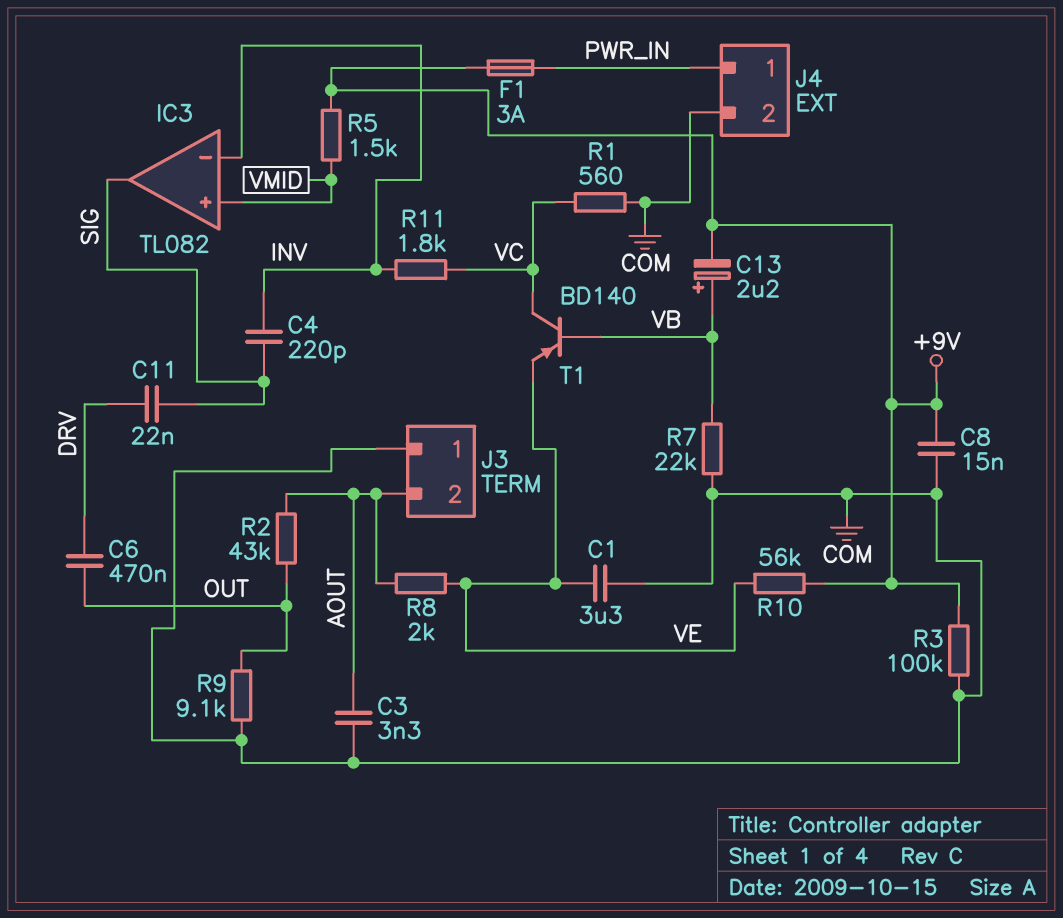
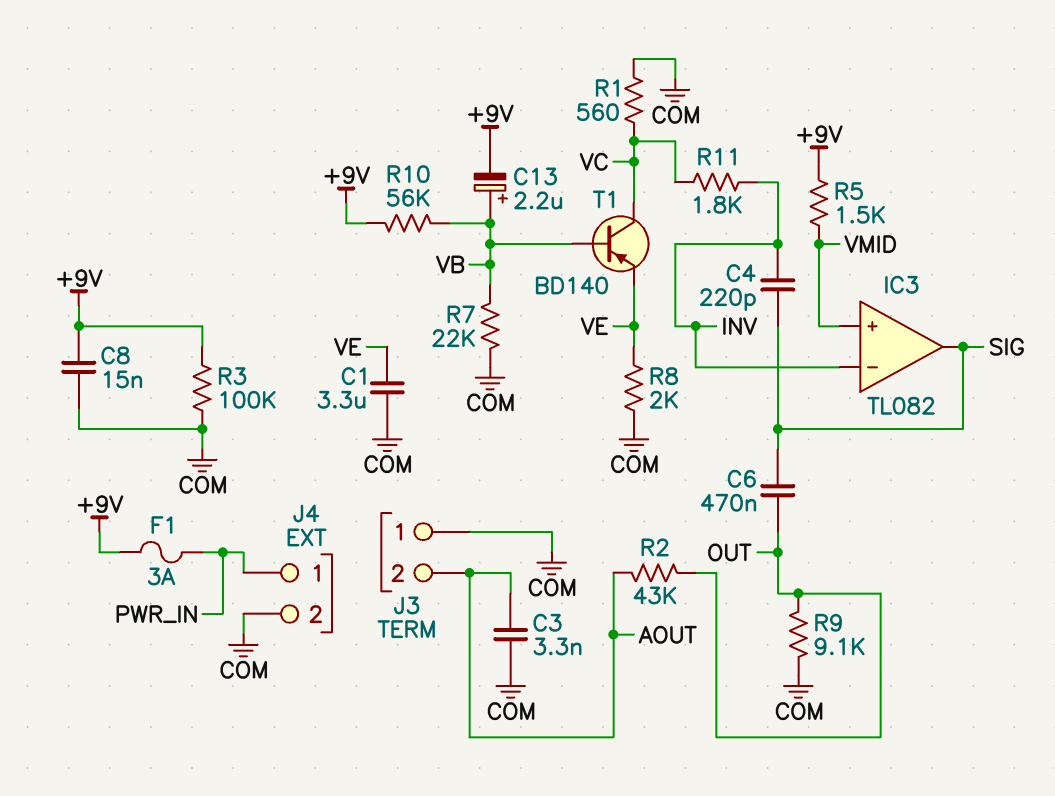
C6: 470nF (DRV, OUT) -> 470nF (OUT, SIG)
C11: 22nF (DRV, SIG) -> none
R8: 2k (AOUT, VE) -> 2k (COM, VE)
R10: 56k (+9V, VE) -> 56k (+9V, VB)

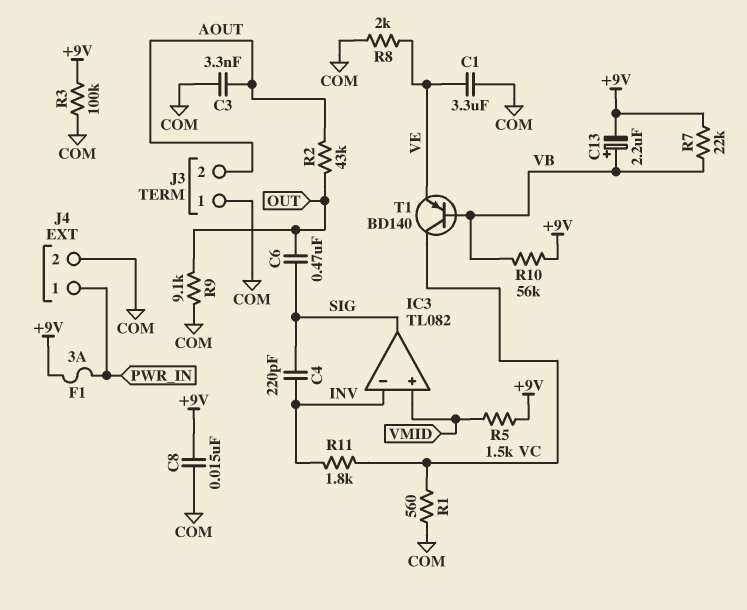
R7: 22k (COM, VB) -> 22k (+9V, VB)

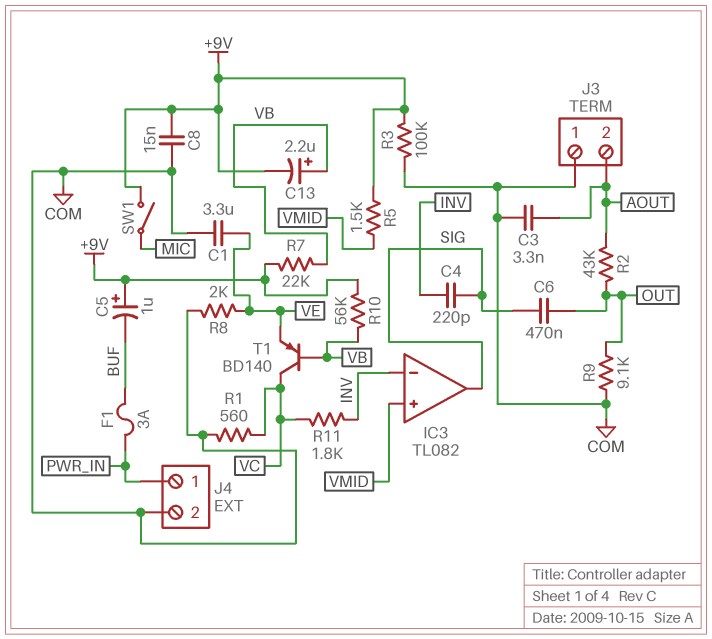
C5: none -> 1uF (plus +9V, minus BUF)
F1: 3A (+9V, PWR_IN) -> 3A (BUF, PWR_IN)
SW1: none -> switch (+9V, MIC)

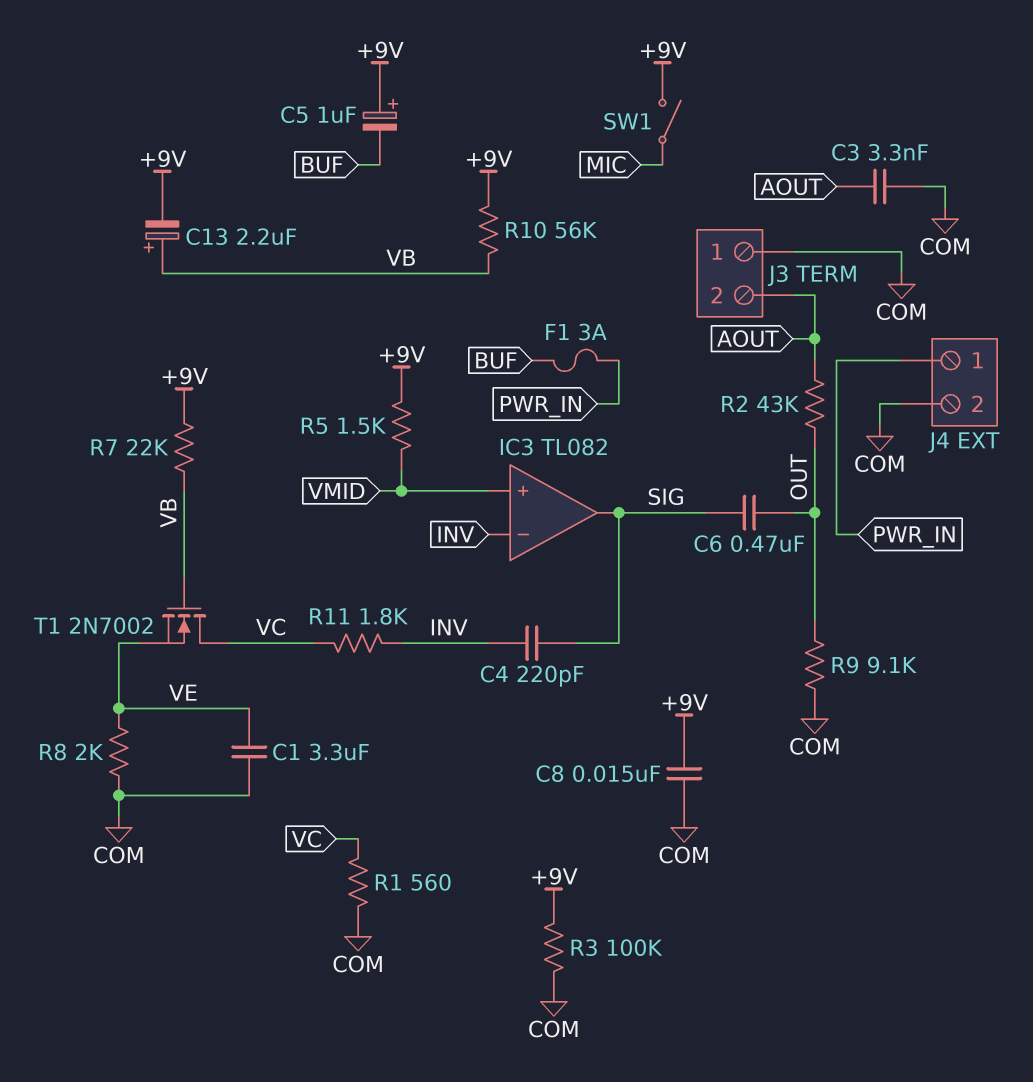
T1: PNP BD140 (B VB, C VC, E VE) -> NMOS 2N7002 (G VB, D VC, S VE)

